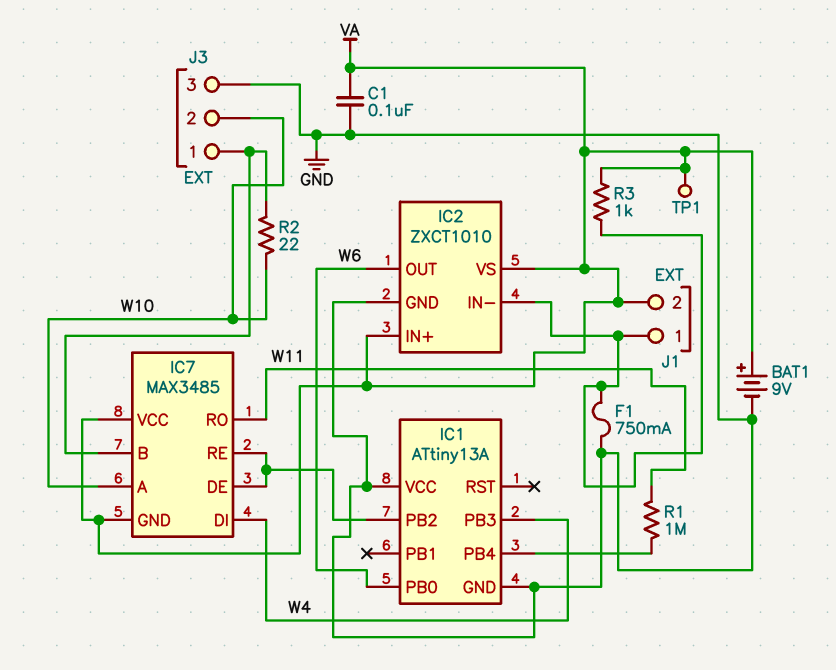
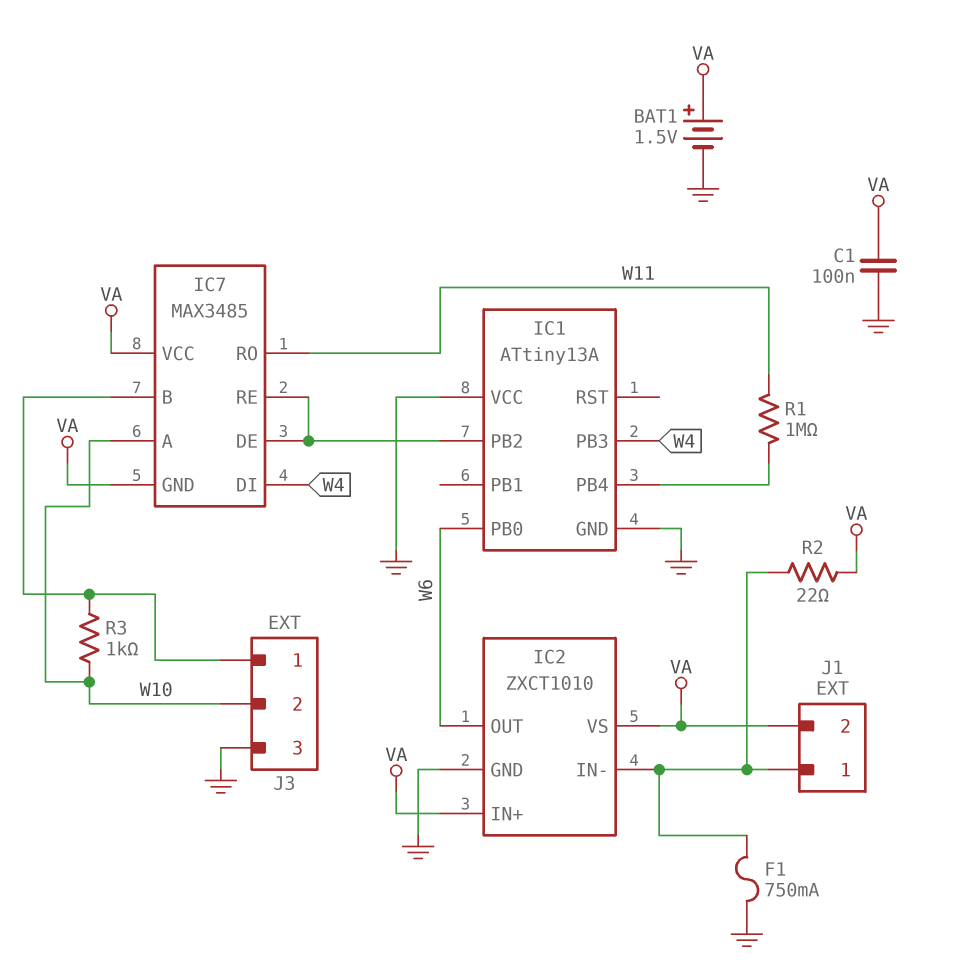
BAT1: 9V (plus VA, minus GND) -> 1.5V (plus VA, minus GND)
R2: 22 (IC7/B, W10) -> 22 (IC2/IN-, VA)
R3: 1k (IC2/IN-, VA) -> 1k (IC7/B, W10)
TP1: test point (VA) -> none

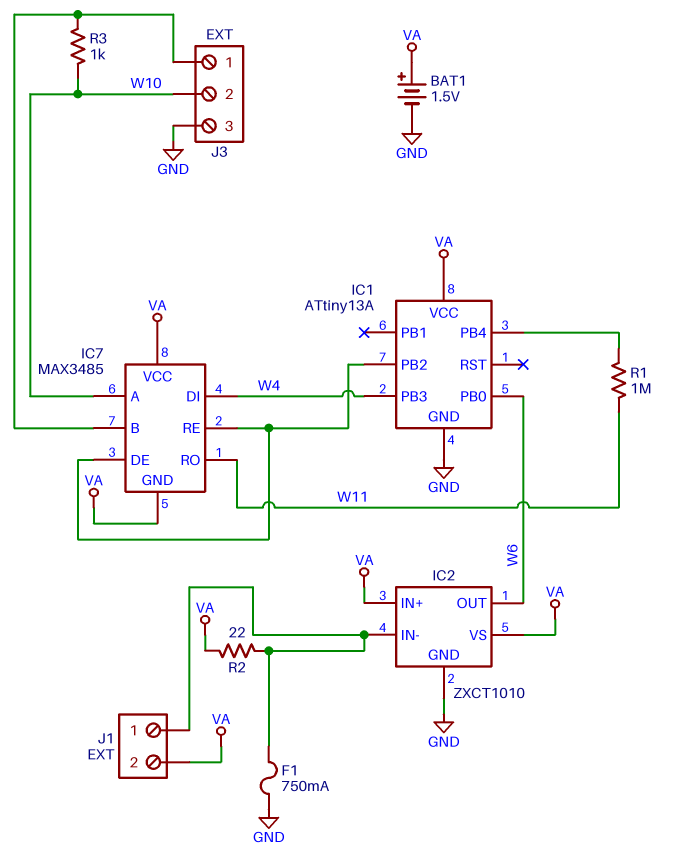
C1: 100nF (GND, VA) -> none
IC1 pin VCC: GND -> VA

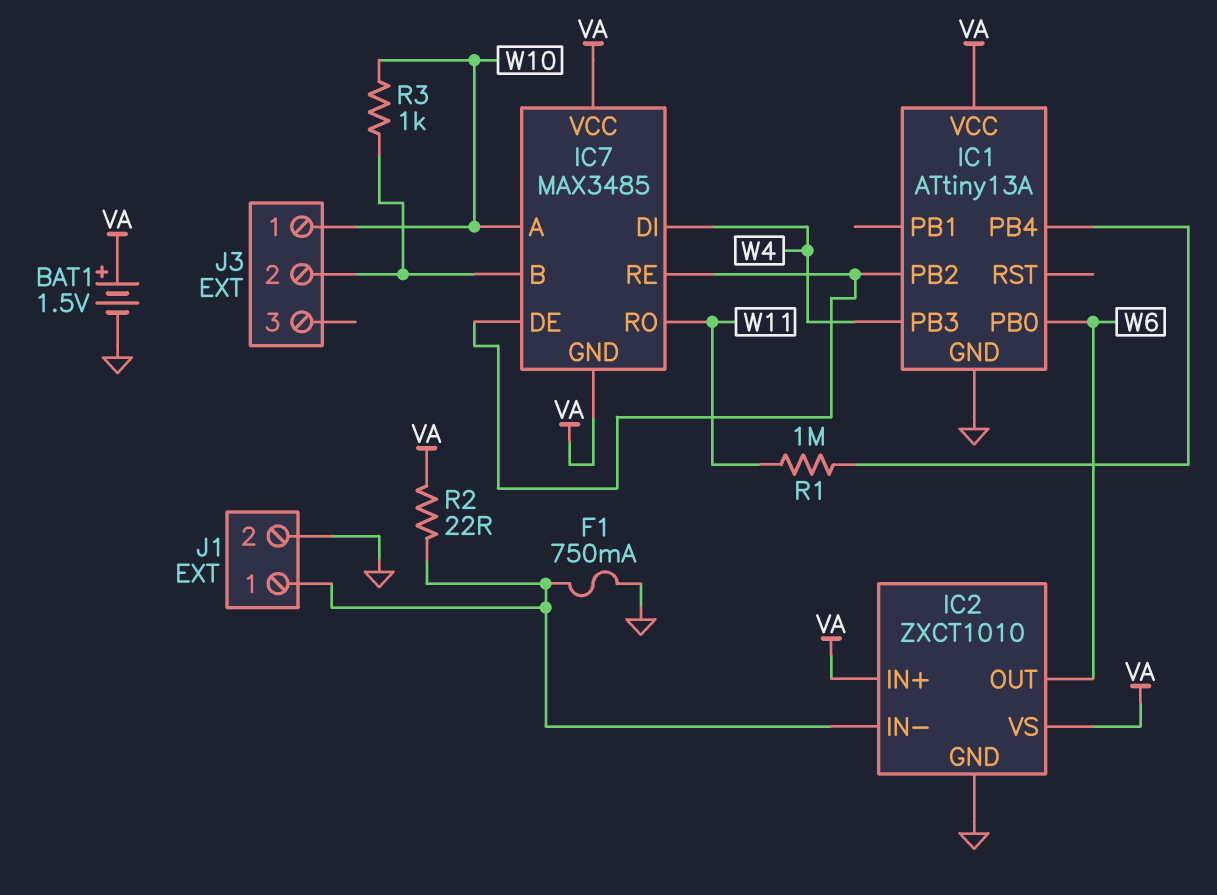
J1 pin 2: VA -> GND
J3 pin 1: IC7/B -> W10
J3 pin 2: W10 -> IC7/B
J3 pin 3: GND -> none

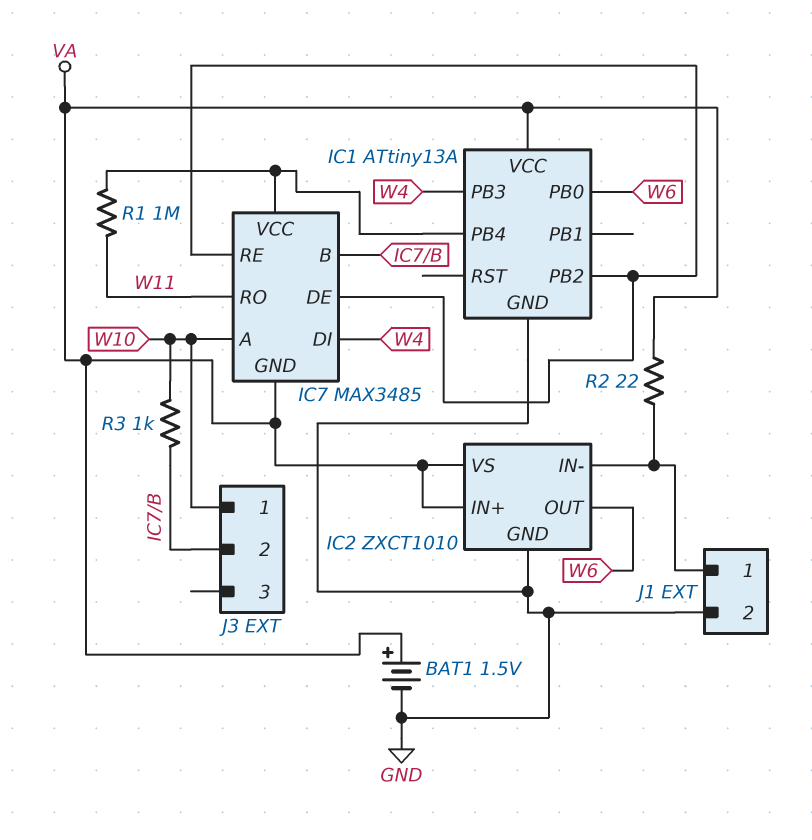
F1: 750mA (GND, IC2/IN-) -> none
IC7 pin VCC: VA -> IC1/PB4

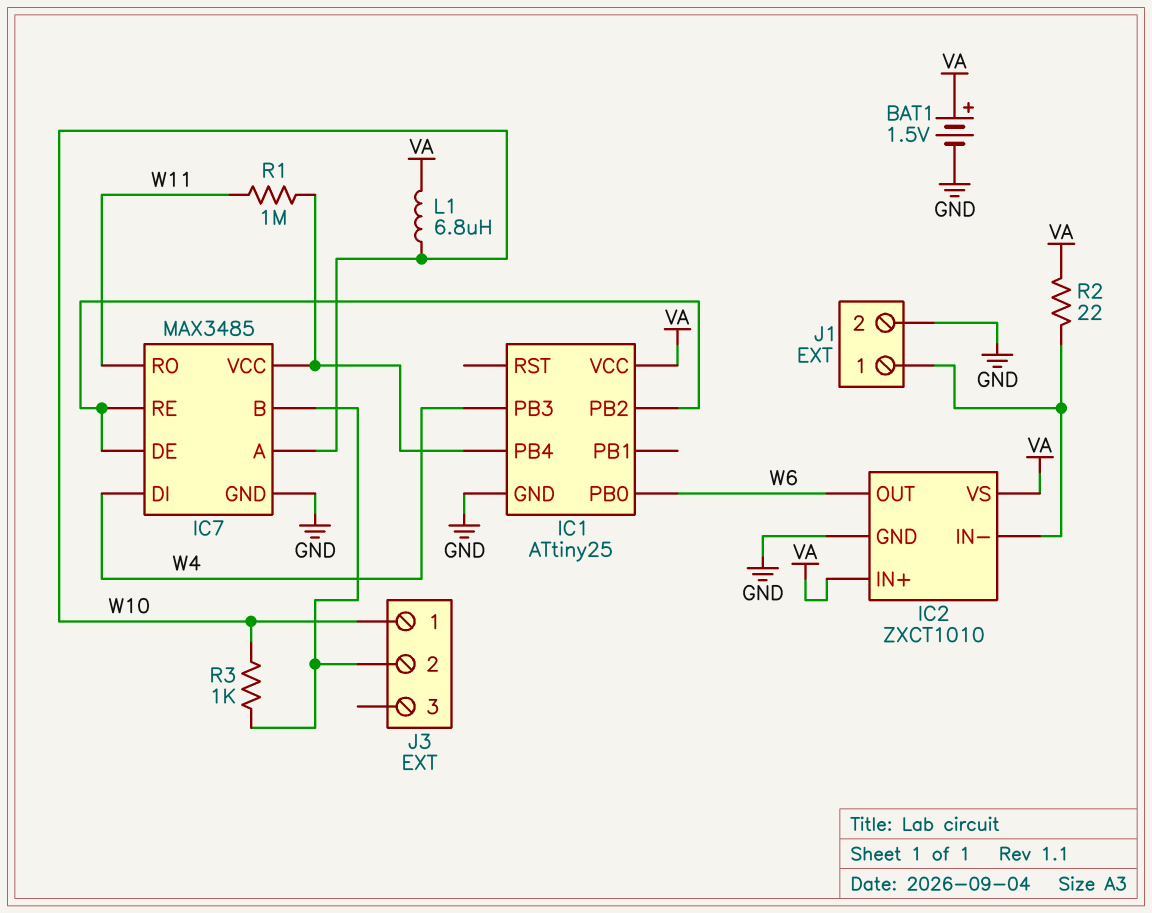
IC1: ATtiny13A -> ATtiny25
IC7 pin GND: VA -> GND
L1: none -> 6.8uH (VA, W10)

